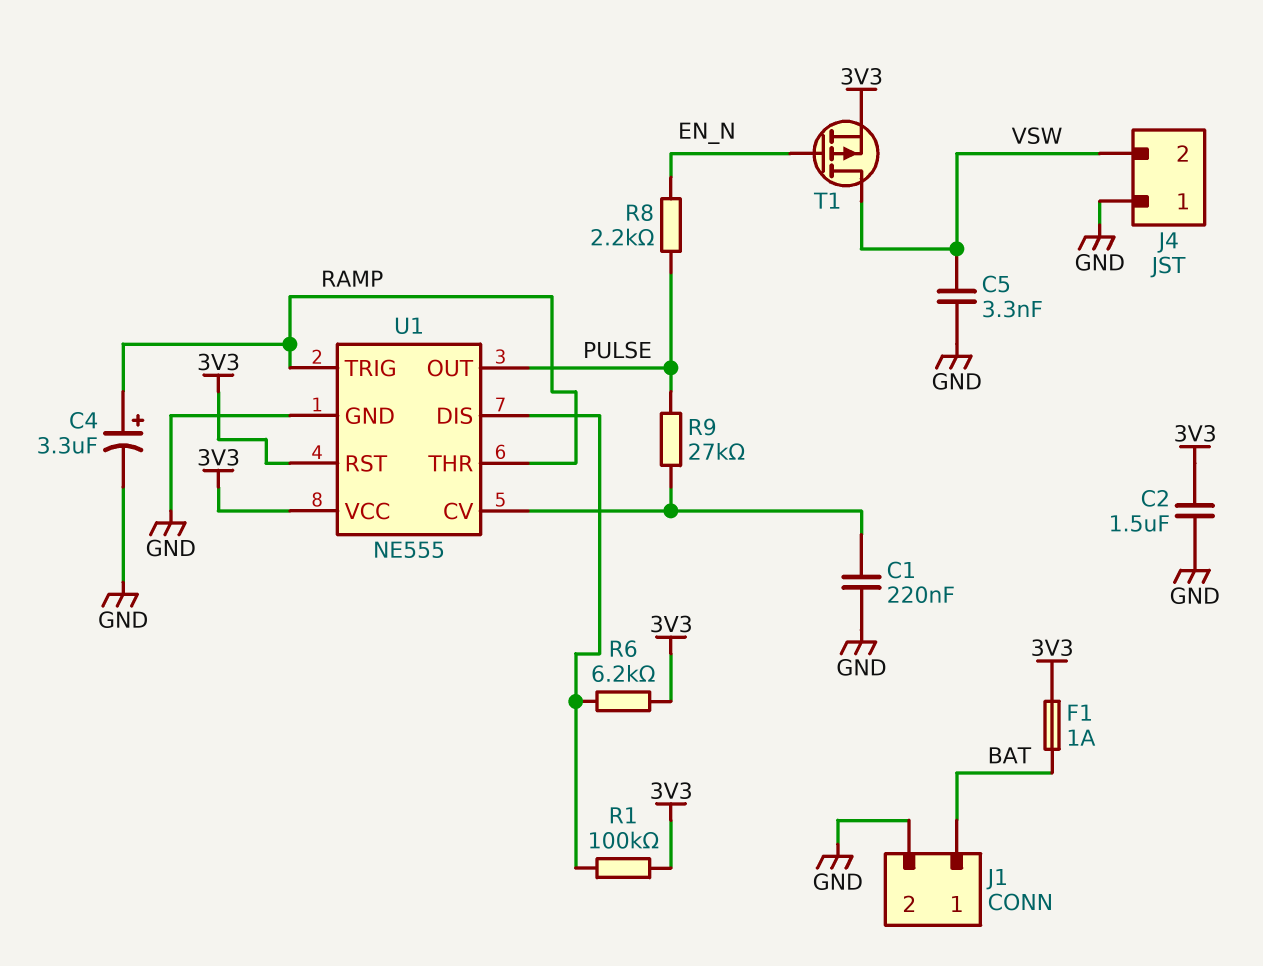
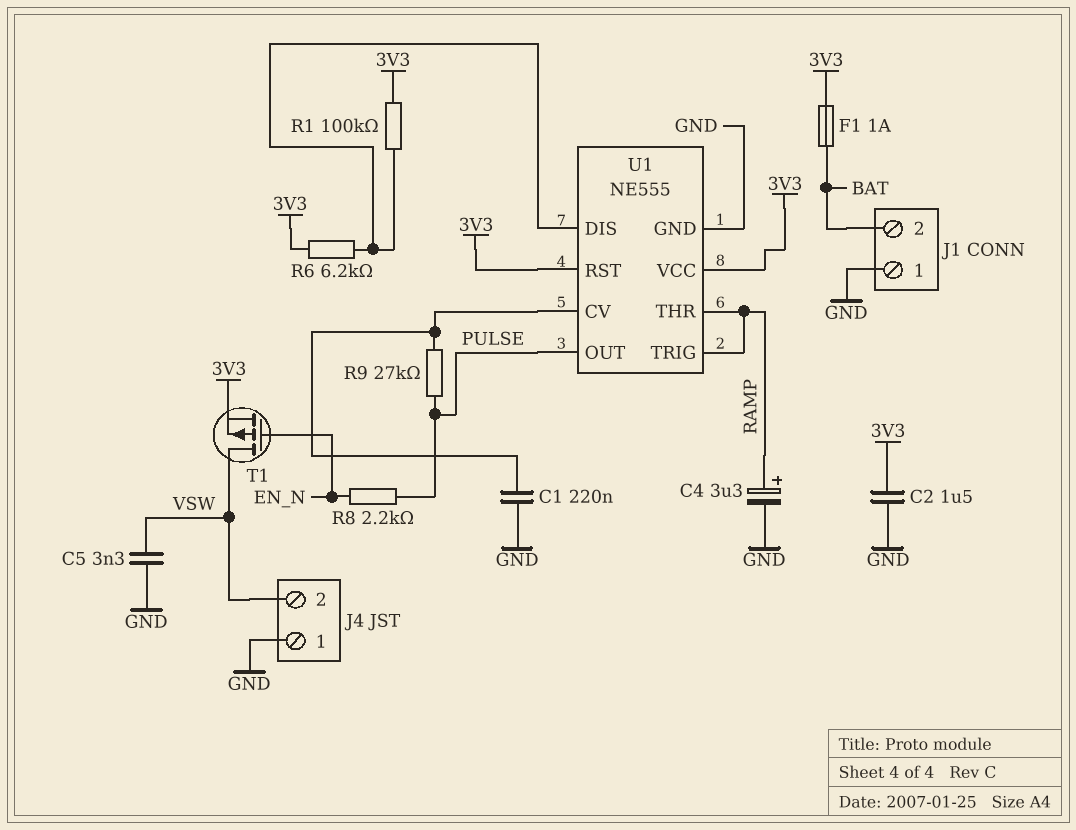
J1 pin 1: BAT -> GND
J1 pin 2: GND -> BAT

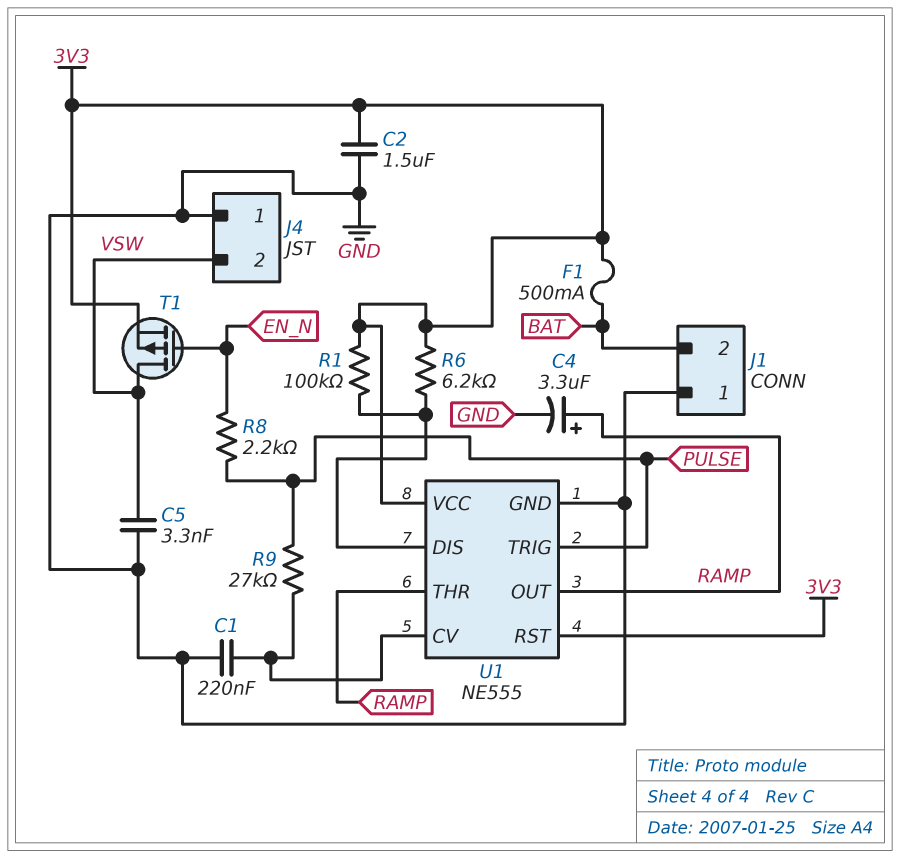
F1: 1A (3V3, BAT) -> 500mA (3V3, BAT)
U1 pin OUT: PULSE -> RAMP
U1 pin TRIG: RAMP -> PULSE

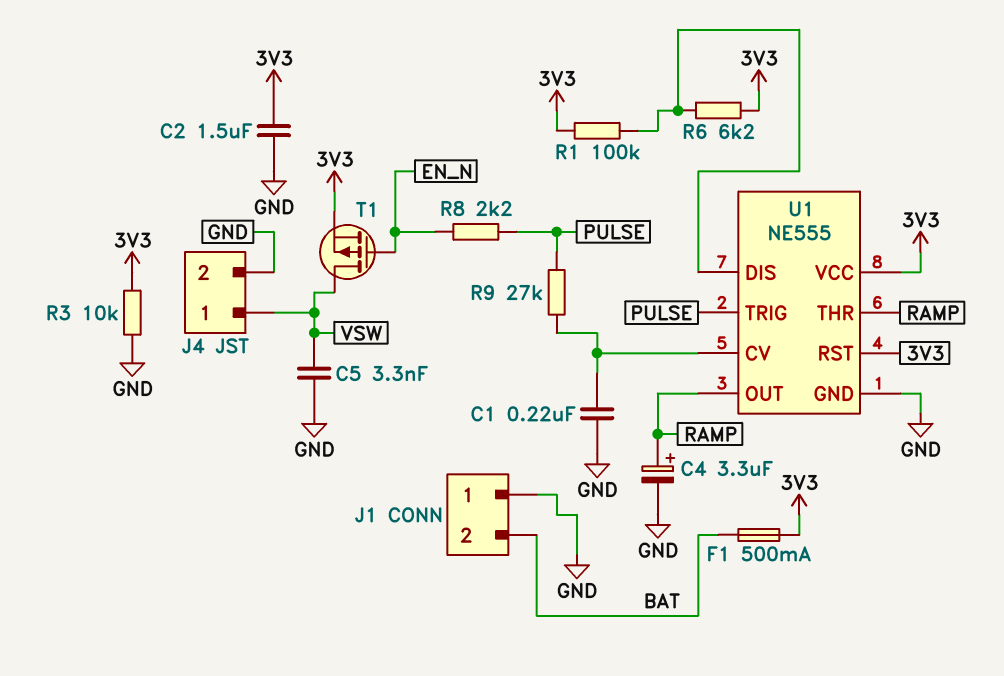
J4 pin 1: GND -> VSW
J4 pin 2: VSW -> GND
R3: none -> 10k (3V3, GND)

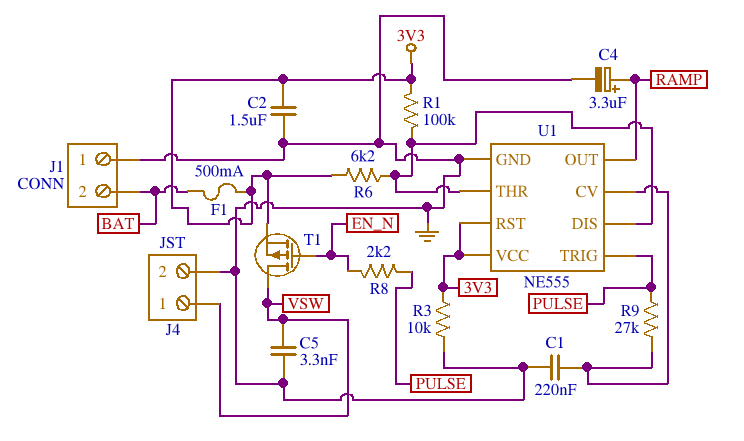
U1 pin THR: RAMP -> U1/DIS

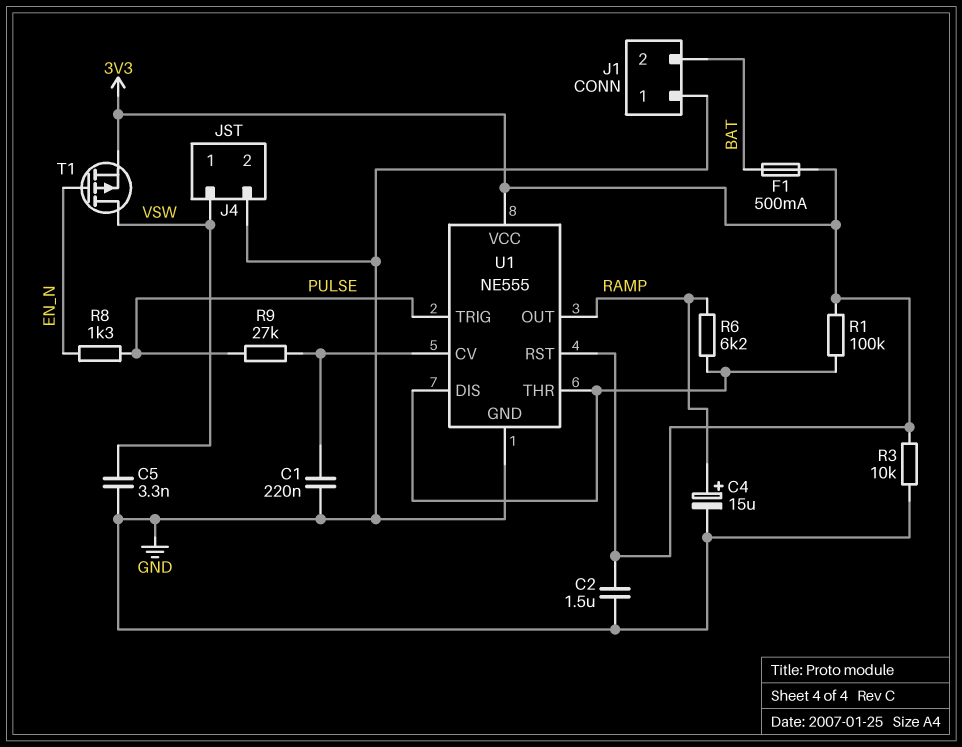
C4: 3.3uF (plus RAMP, minus GND) -> 15uF (plus RAMP, minus GND)
R6: 6.2k (3V3, U1/DIS) -> 6.2k (RAMP, U1/DIS)
R8: 2.2k (EN_N, PULSE) -> 1.3k (EN_N, PULSE)

